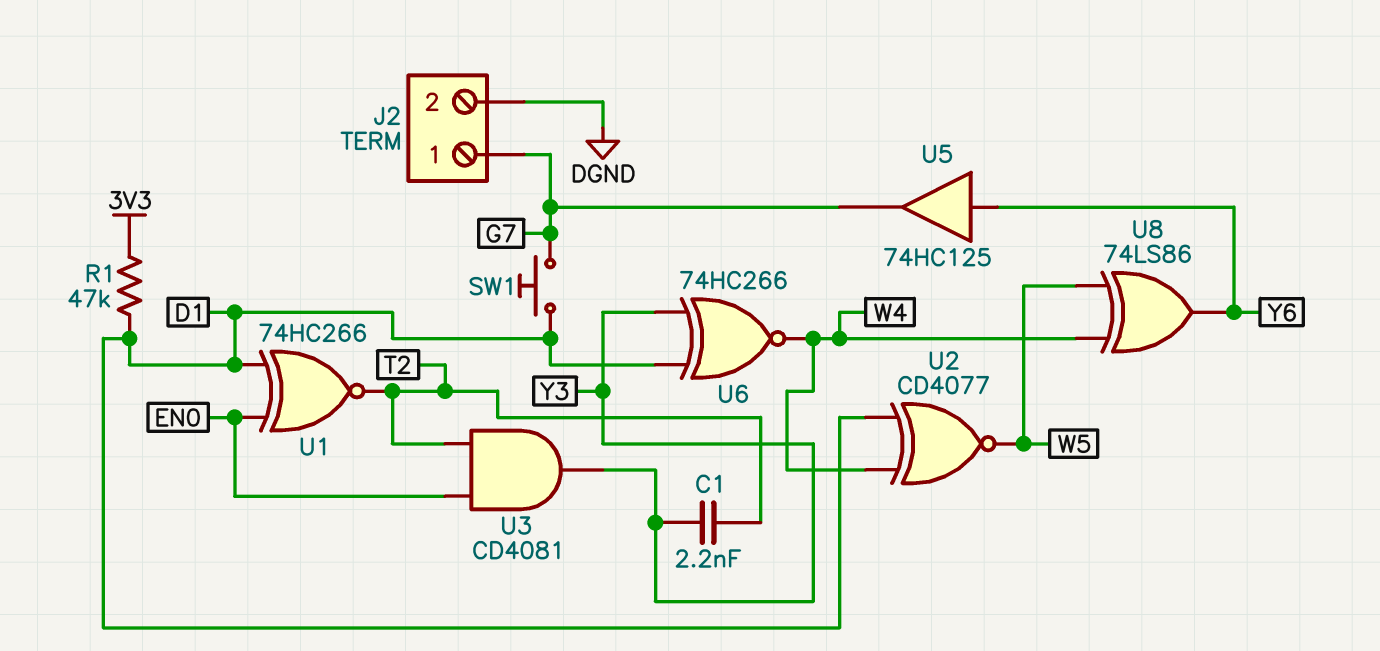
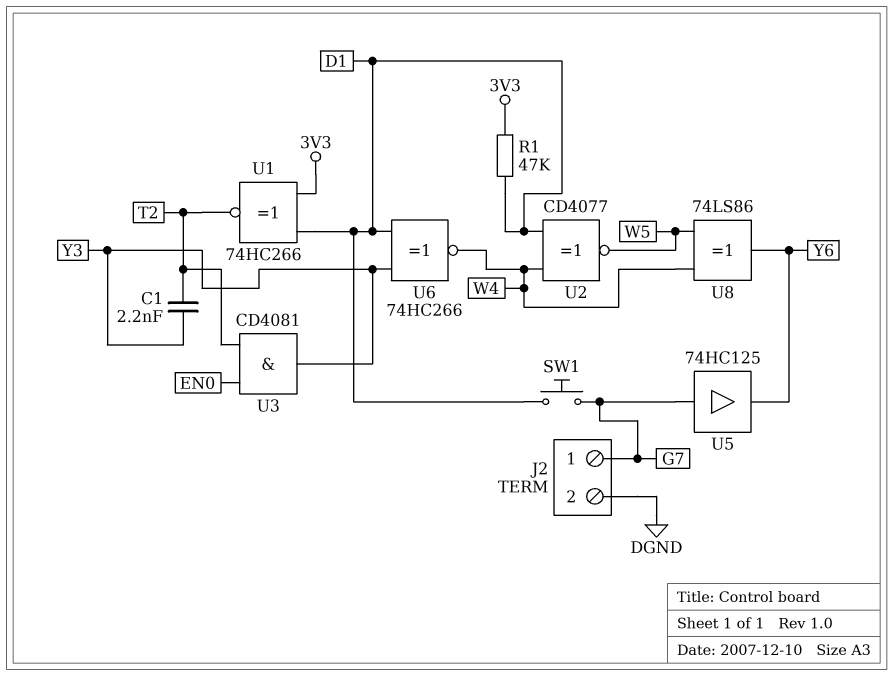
U1: XNOR 74HC266 (in D1, in EN0, out T2) -> XNOR 74HC266 (in 3V3, in D1, out T2)
U5: buffer 74HC125 (in Y6, out G7) -> buffer 74HC125 (in G7, out Y6)

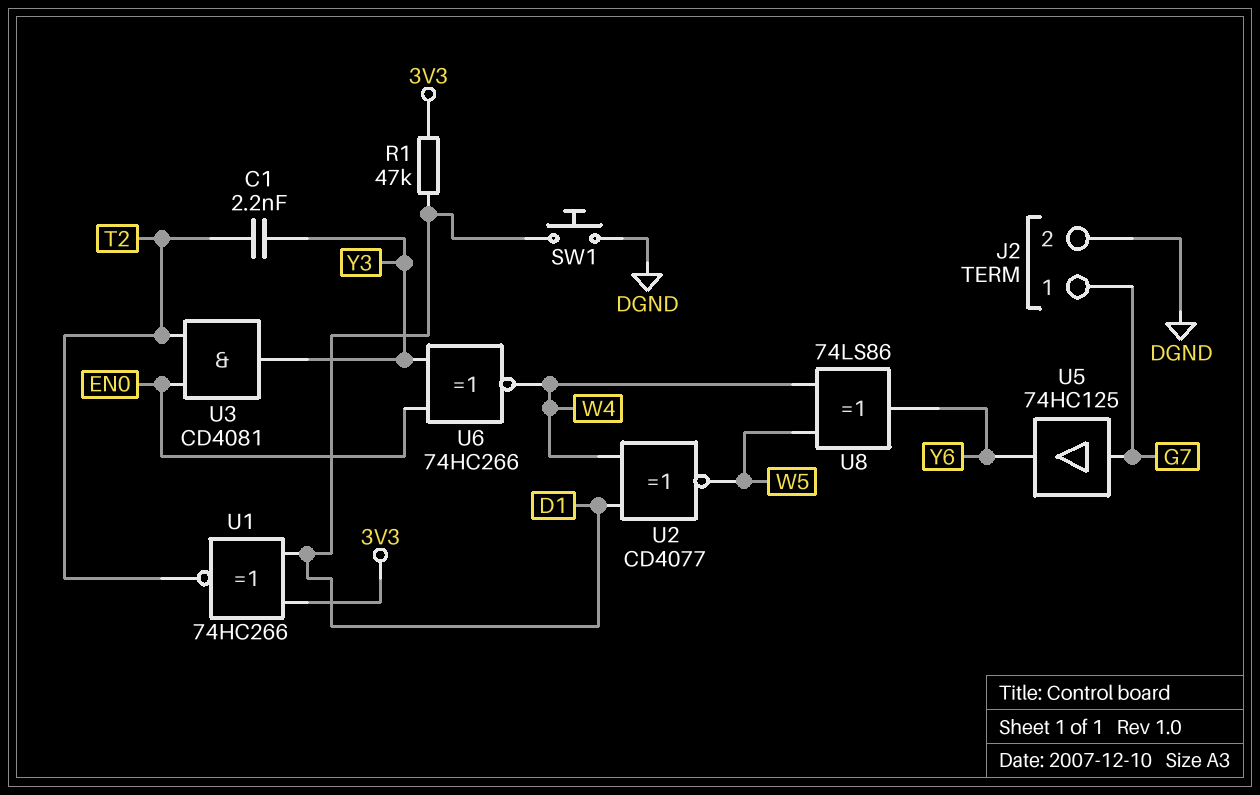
SW1: button (D1, G7) -> button (D1, DGND)
U6: XNOR 74HC266 (in D1, in Y3, out W4) -> XNOR 74HC266 (in EN0, in Y3, out W4)

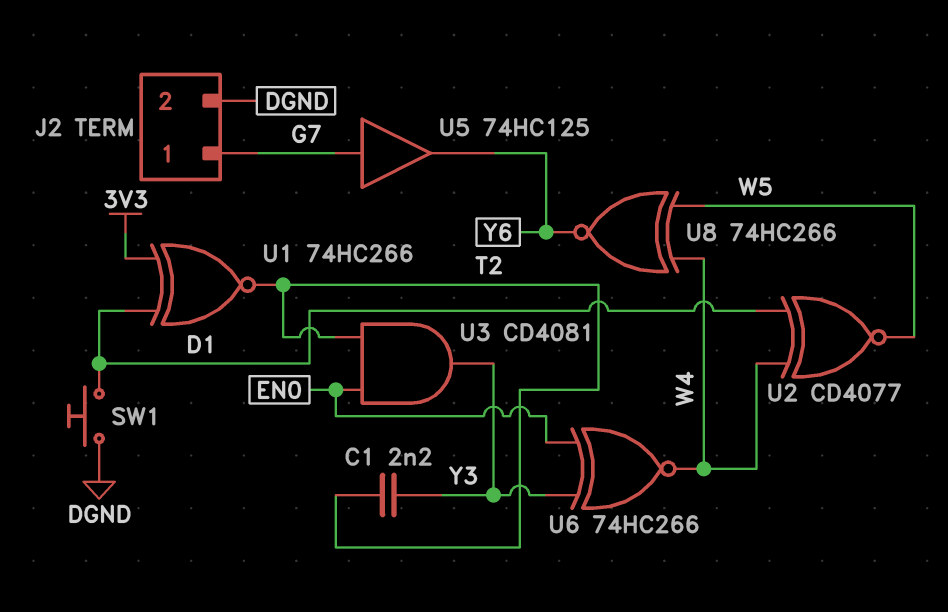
R1: 47k (3V3, D1) -> none
U8: XOR 74LS86 (in W4, in W5, out Y6) -> XNOR 74HC266 (in W4, in W5, out Y6)

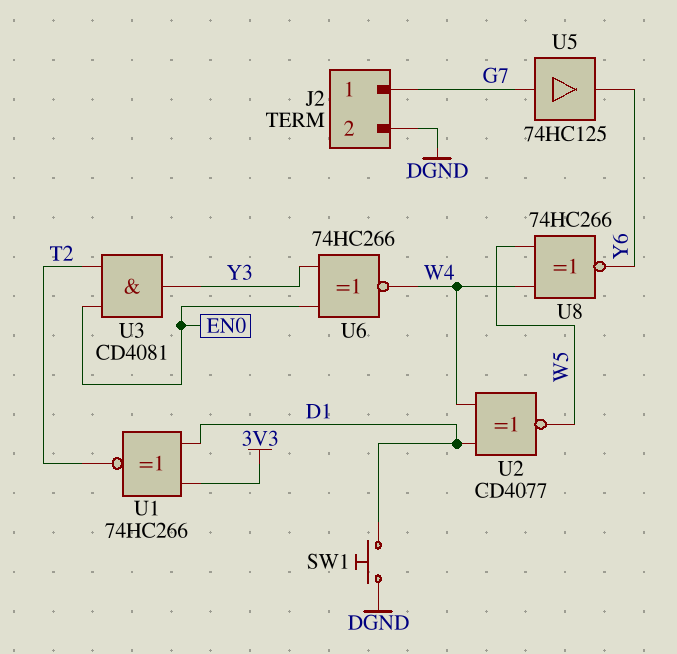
C1: 2.2nF (T2, Y3) -> none

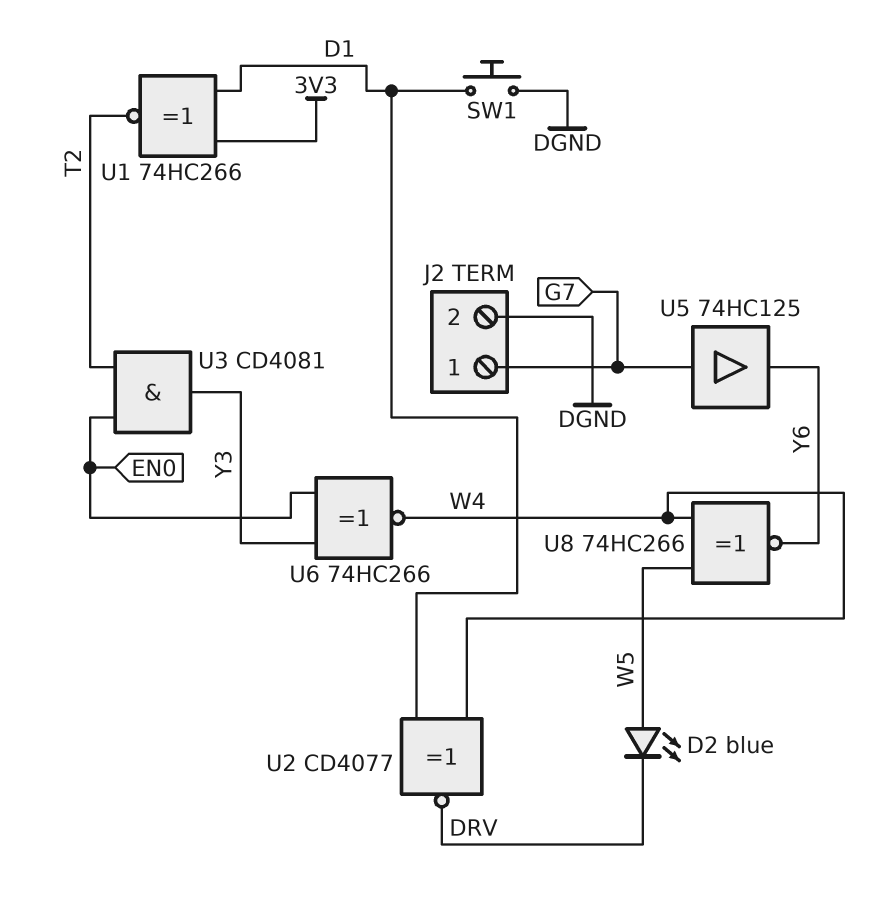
D2: none -> LED blue (A W5, K DRV)
U2: XNOR CD4077 (in D1, in W4, out W5) -> XNOR CD4077 (in D1, in W4, out DRV)

